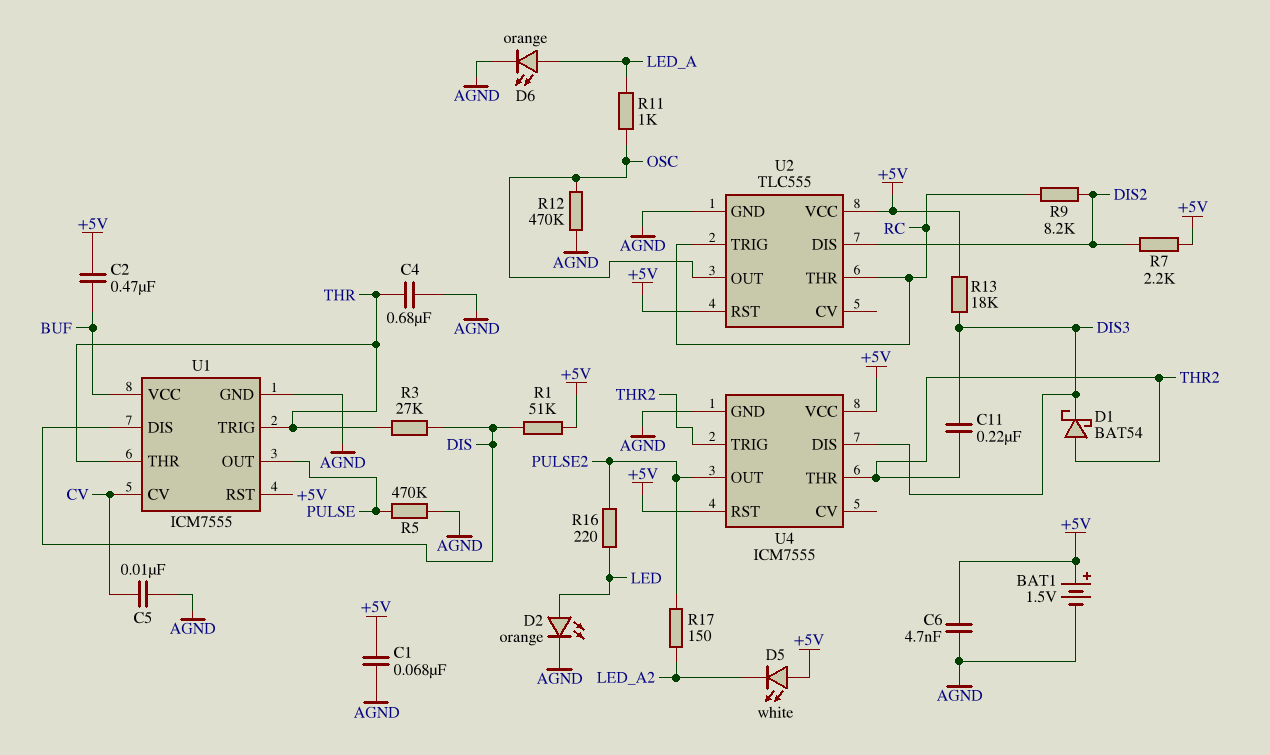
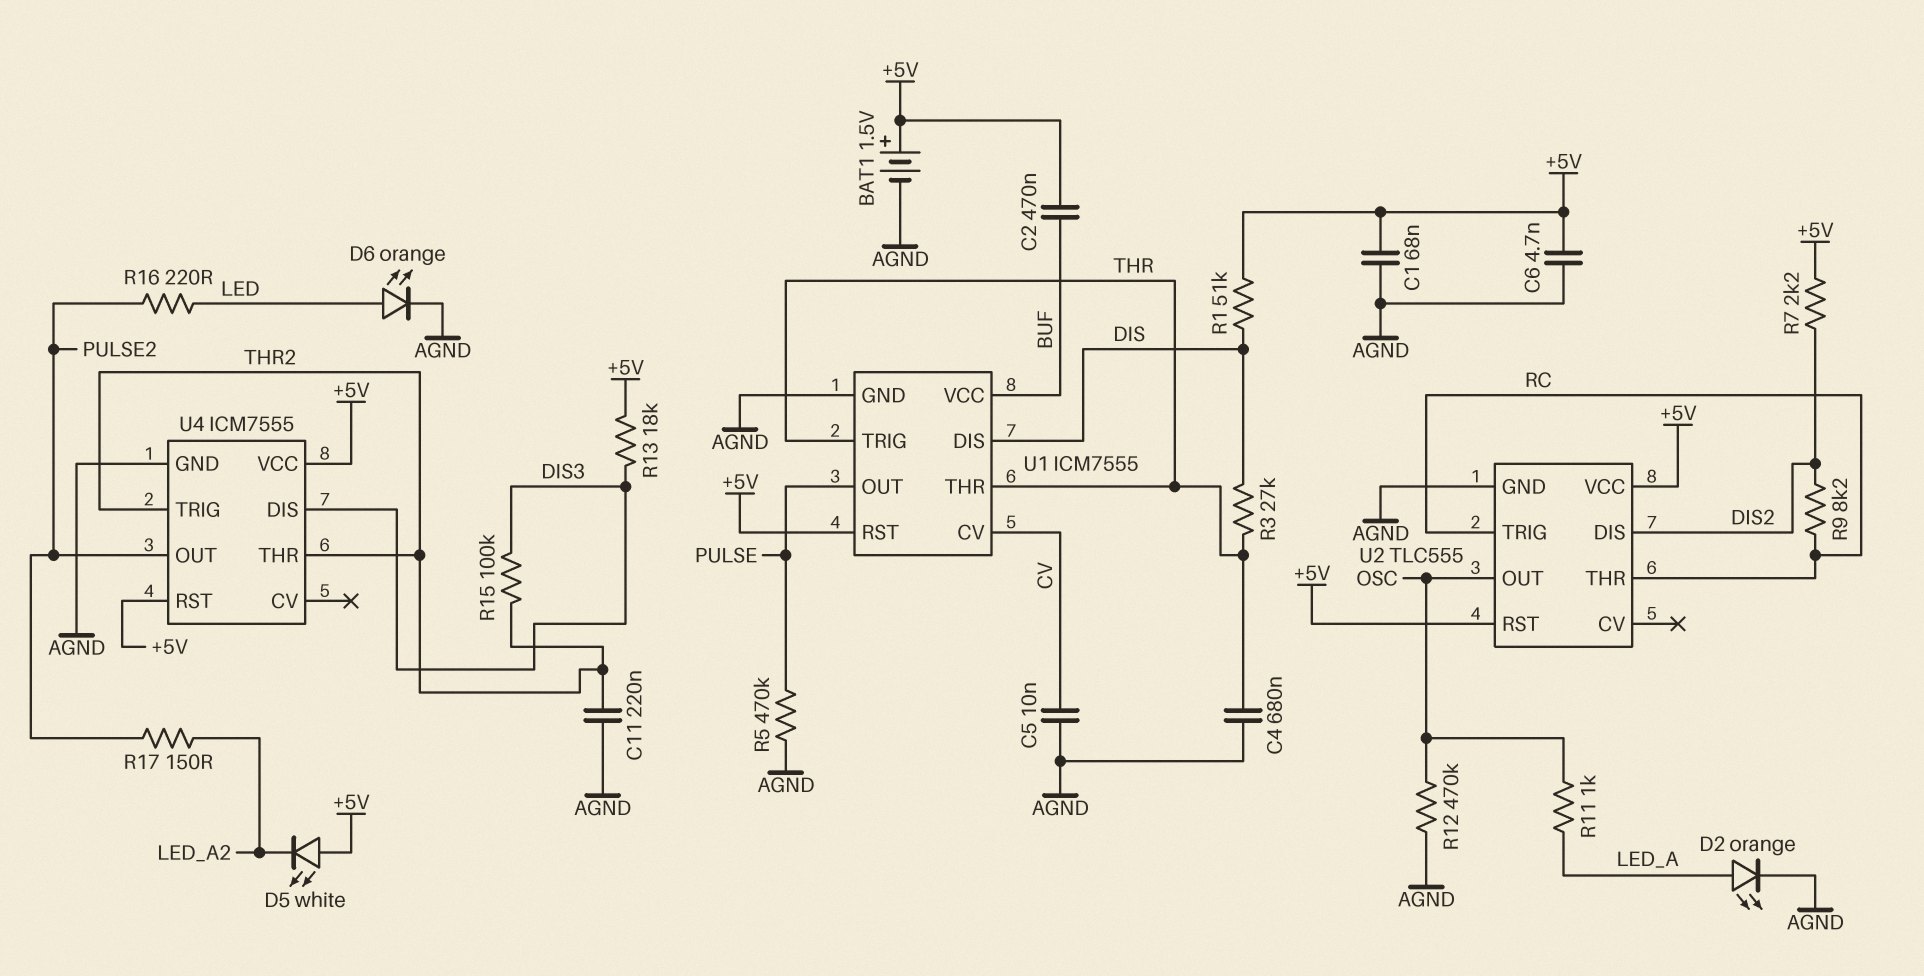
C11: 220nF (DIS3, THR2) -> 220nF (AGND, THR2)
D1: schottky BAT54 (A THR2, K DIS3) -> none
D2: LED orange (A LED, K AGND) -> LED orange (A LED_A, K AGND)
D6: LED orange (A LED_A, K AGND) -> LED orange (A LED, K AGND)
R15: none -> 100k (DIS3, THR2)

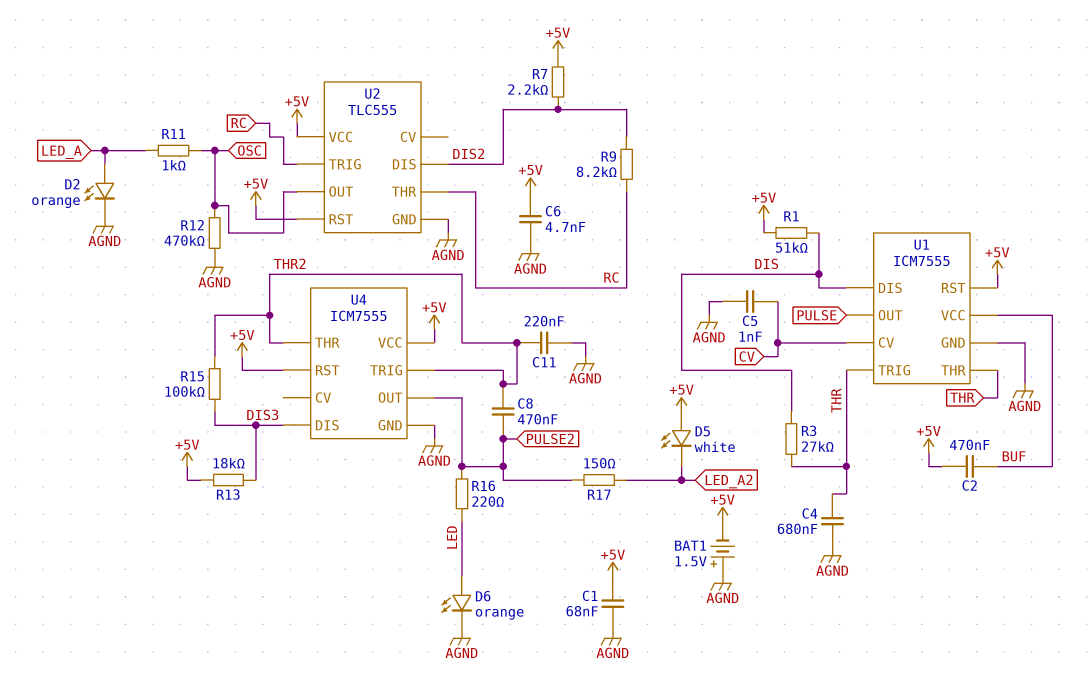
BAT1: 1.5V (plus +5V, minus AGND) -> 1.5V (plus AGND, minus +5V)
C5: 10nF (AGND, CV) -> 1nF (AGND, CV)
C8: none -> 470nF (PULSE2, THR2)
R5: 470k (AGND, PULSE) -> none

